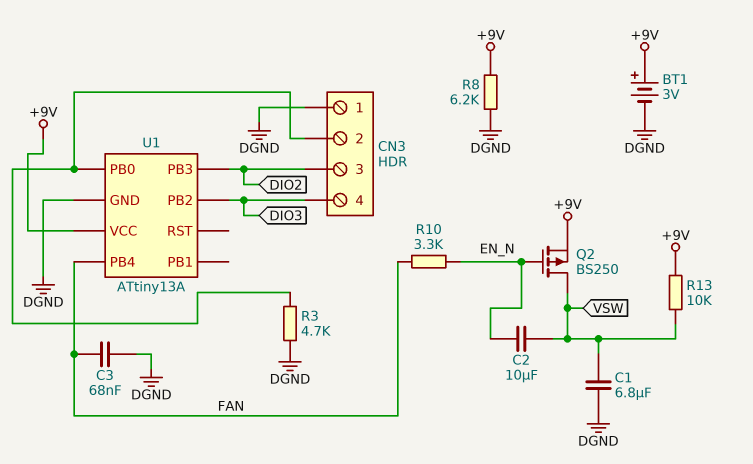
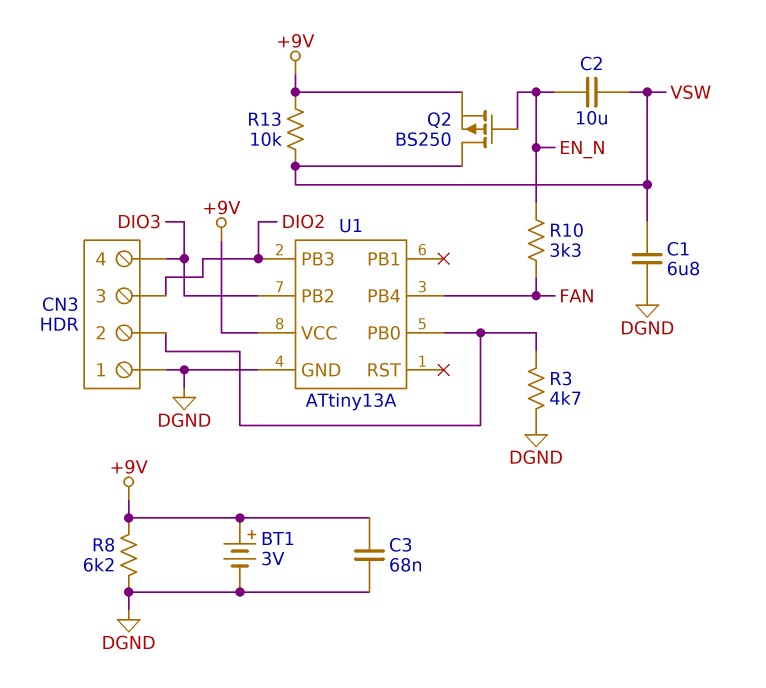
C3: 68nF (DGND, FAN) -> 68nF (+9V, DGND)

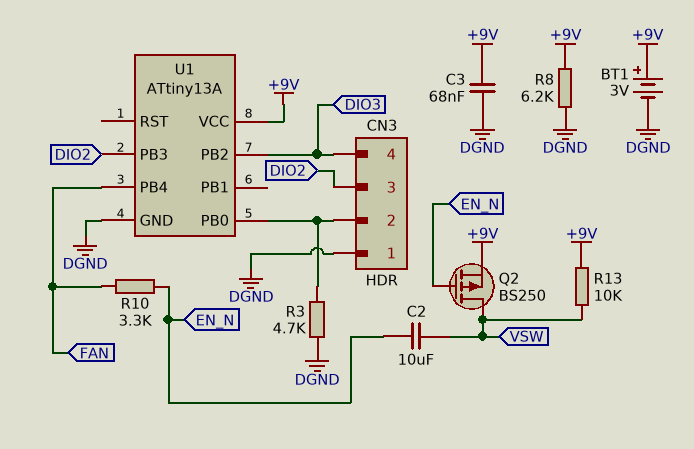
C1: 6.8uF (DGND, VSW) -> none

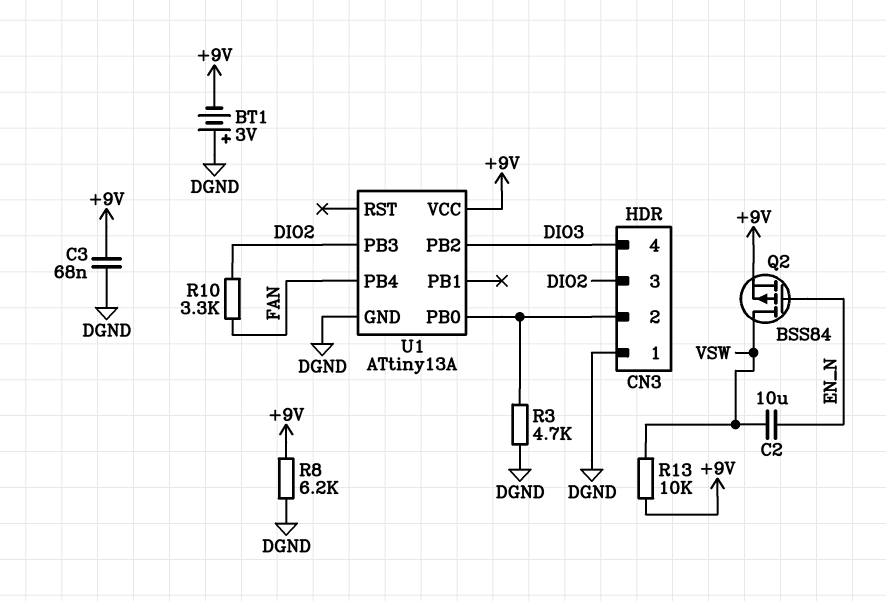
BT1: 3V (plus +9V, minus DGND) -> 3V (plus DGND, minus +9V)
Q2: PMOS BS250 (G EN_N, D VSW, S +9V) -> PMOS BSS84 (G EN_N, D VSW, S +9V)
R10: 3.3k (EN_N, FAN) -> 3.3k (DIO2, FAN)

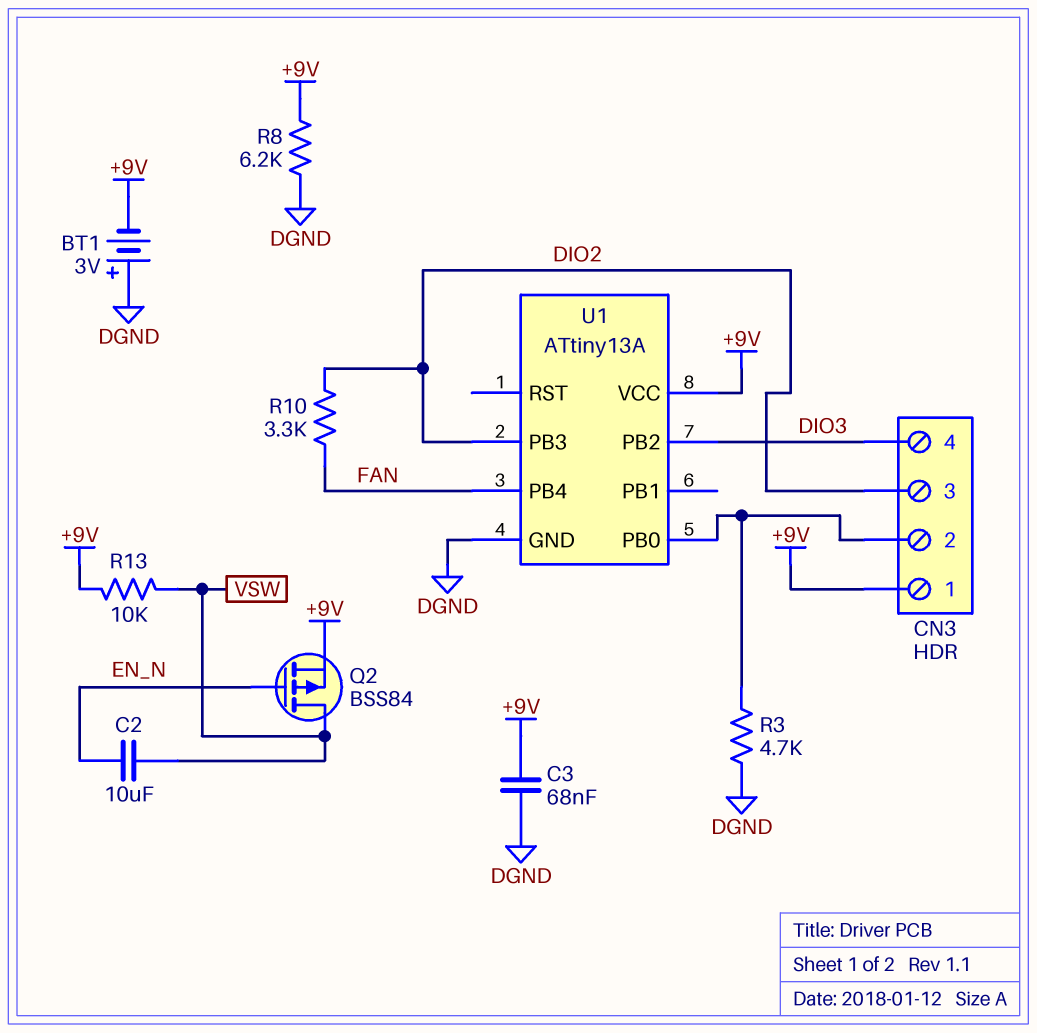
CN3 pin 1: DGND -> +9V

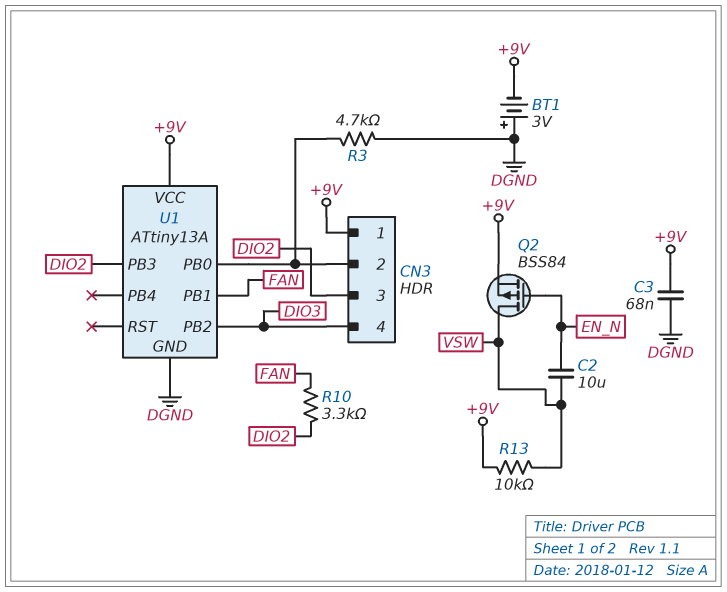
R8: 6.2k (+9V, DGND) -> none
U1 pin PB1: none -> FAN
U1 pin PB4: FAN -> none

